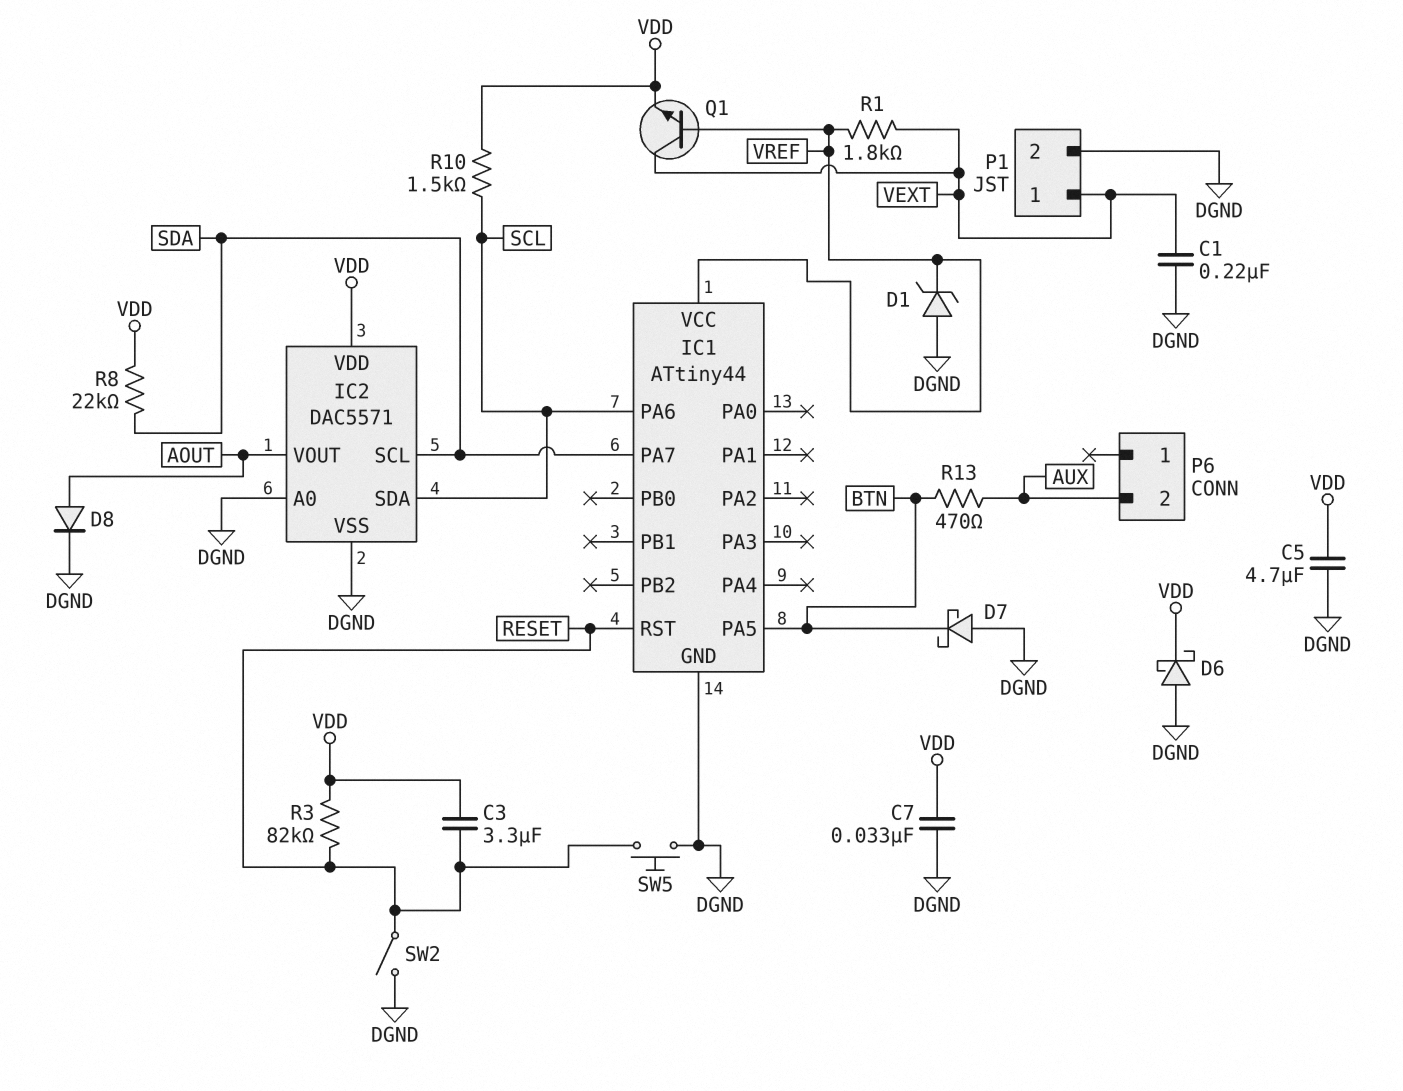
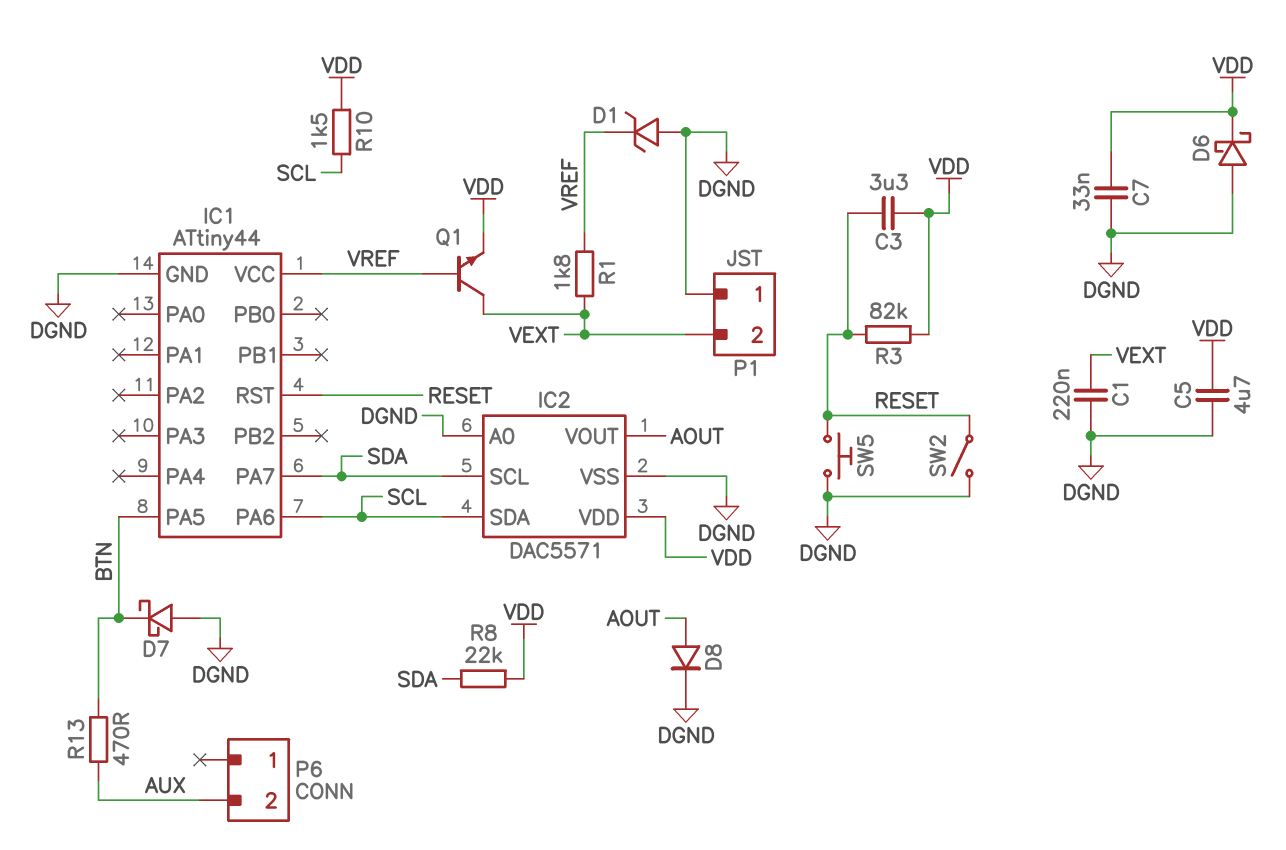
P1 pin 1: VEXT -> DGND
P1 pin 2: DGND -> VEXT

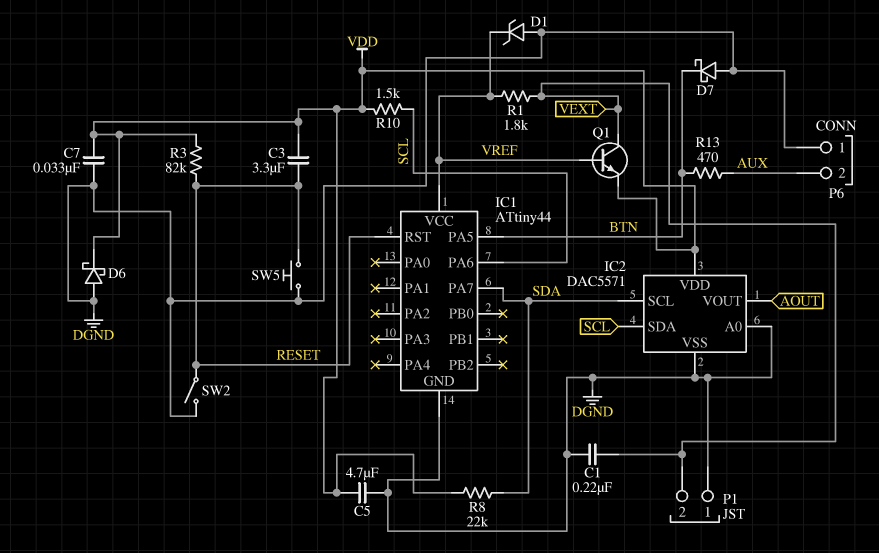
D8: diode (A AOUT, K DGND) -> none
P6 pin 1: none -> DGND

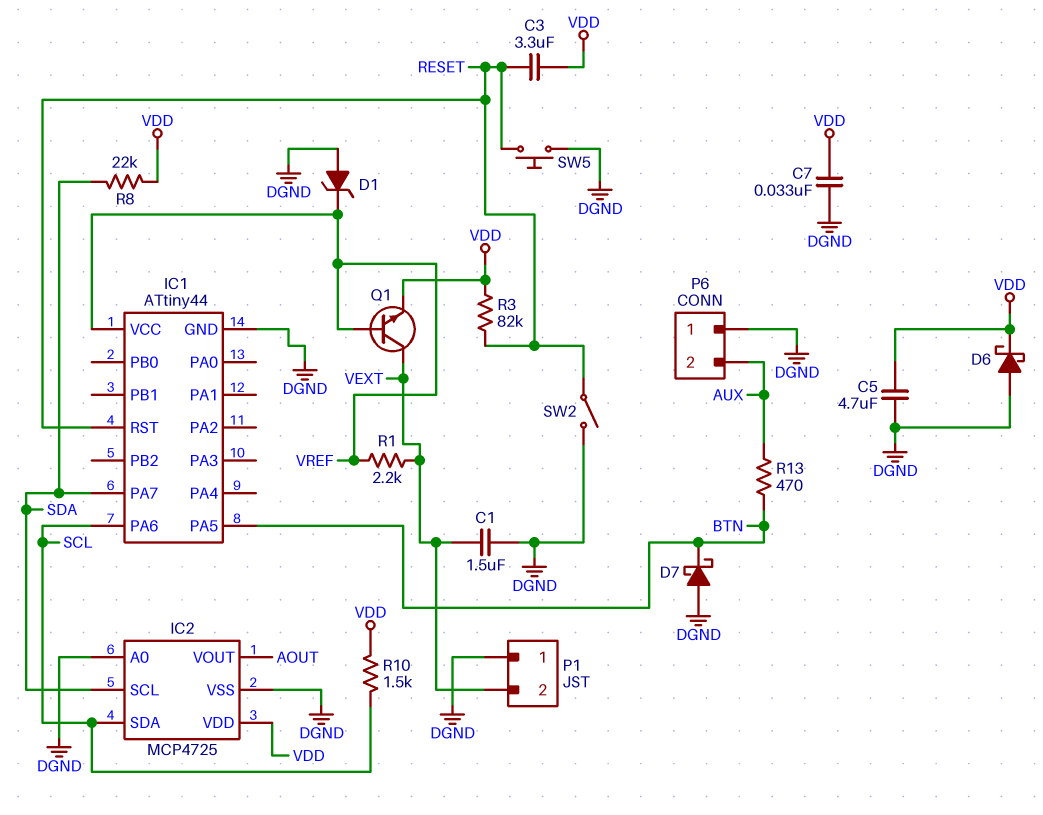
C1: 220nF (DGND, VEXT) -> 1.5uF (DGND, VEXT)
IC2: DAC5571 -> MCP4725
R1: 1.8k (VEXT, VREF) -> 2.2k (VEXT, VREF)

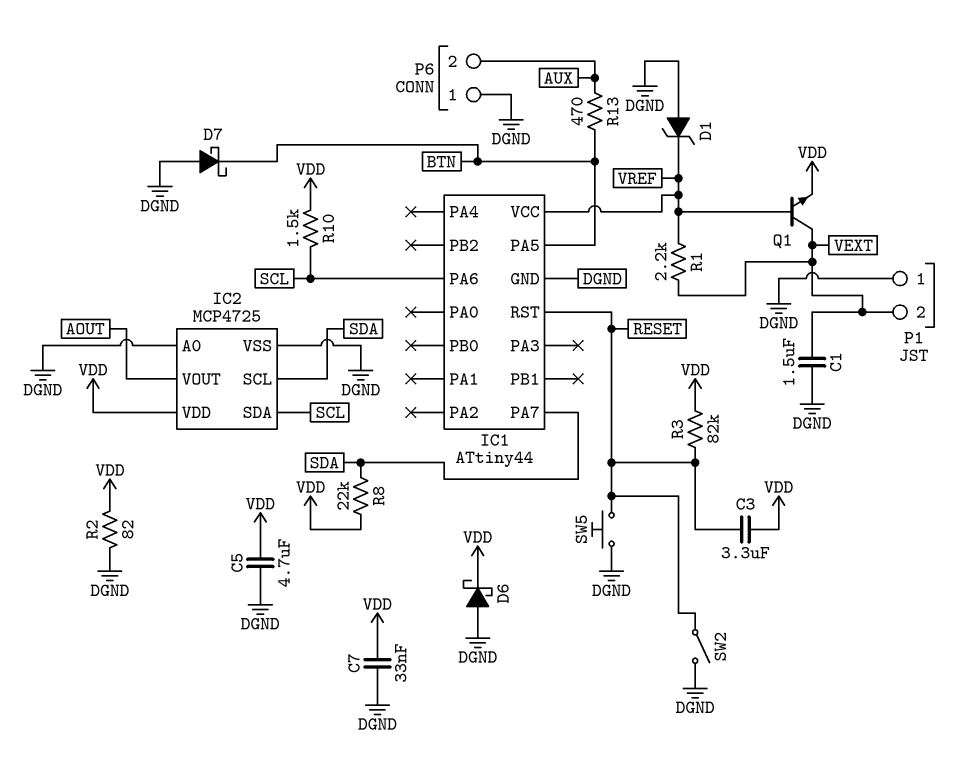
R2: none -> 82 (DGND, VDD)

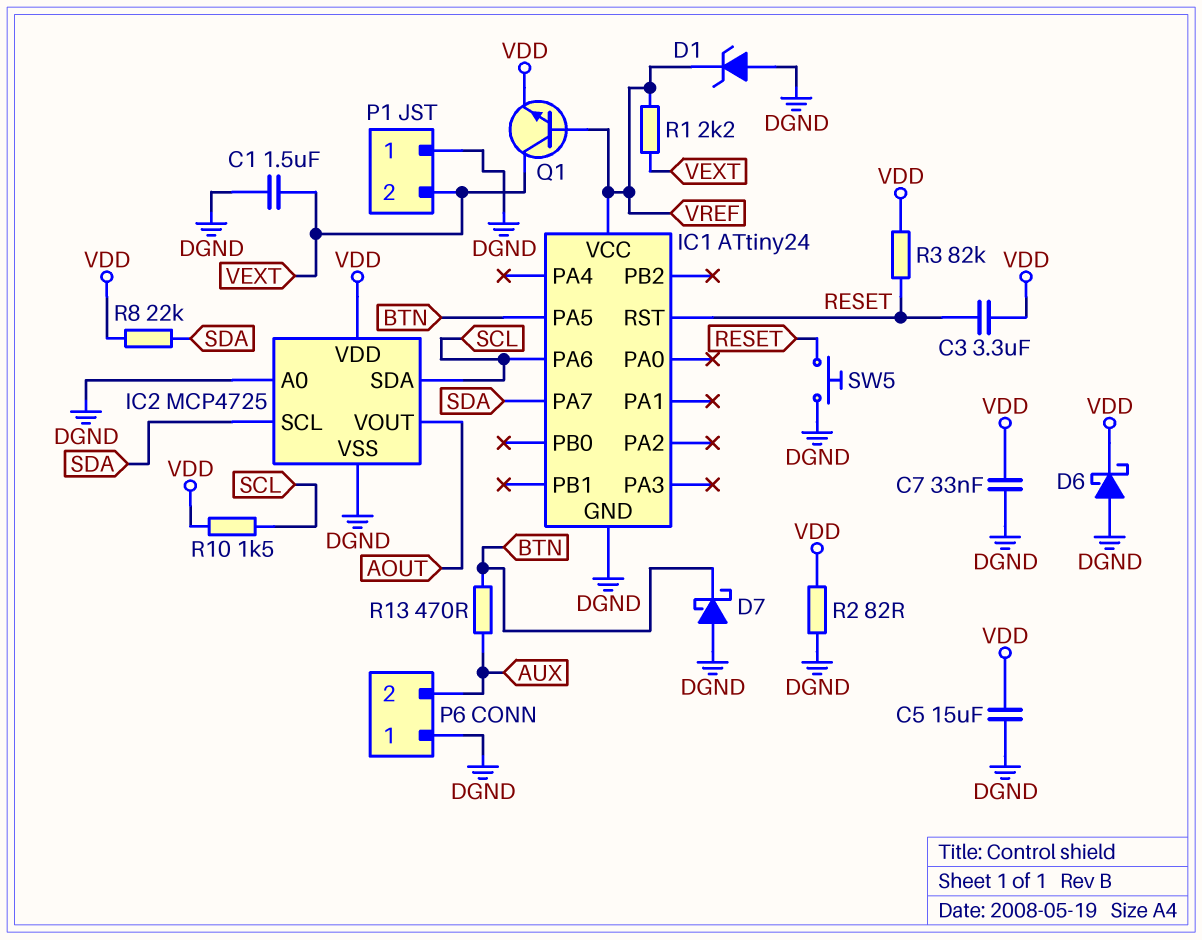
C5: 4.7uF (DGND, VDD) -> 15uF (DGND, VDD)
IC1: ATtiny44 -> ATtiny24
SW2: switch (DGND, RESET) -> none

